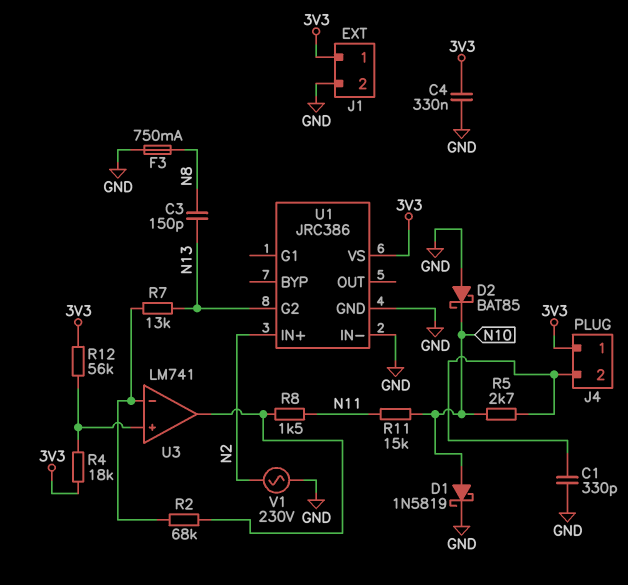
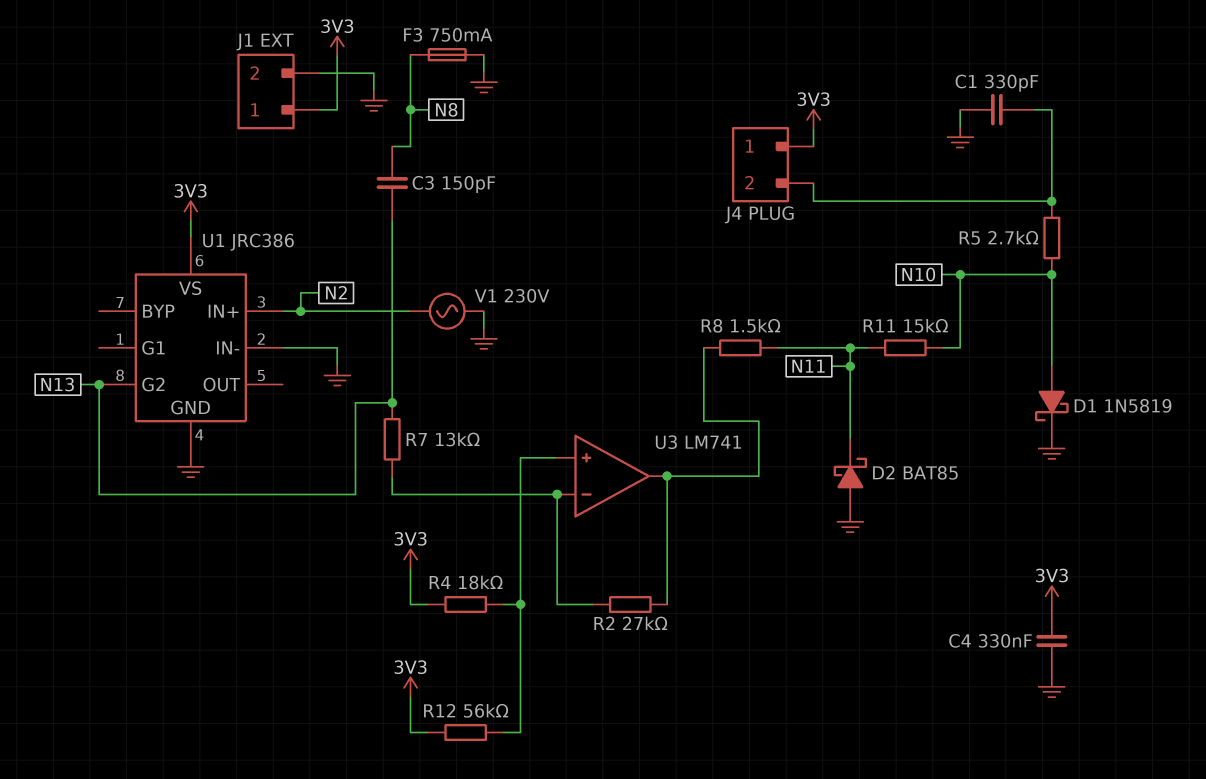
D2: schottky BAT85 (A GND, K N10) -> schottky BAT85 (A GND, K N11)
R2: 68k (U3/in-, U3/out) -> 27k (U3/in-, U3/out)

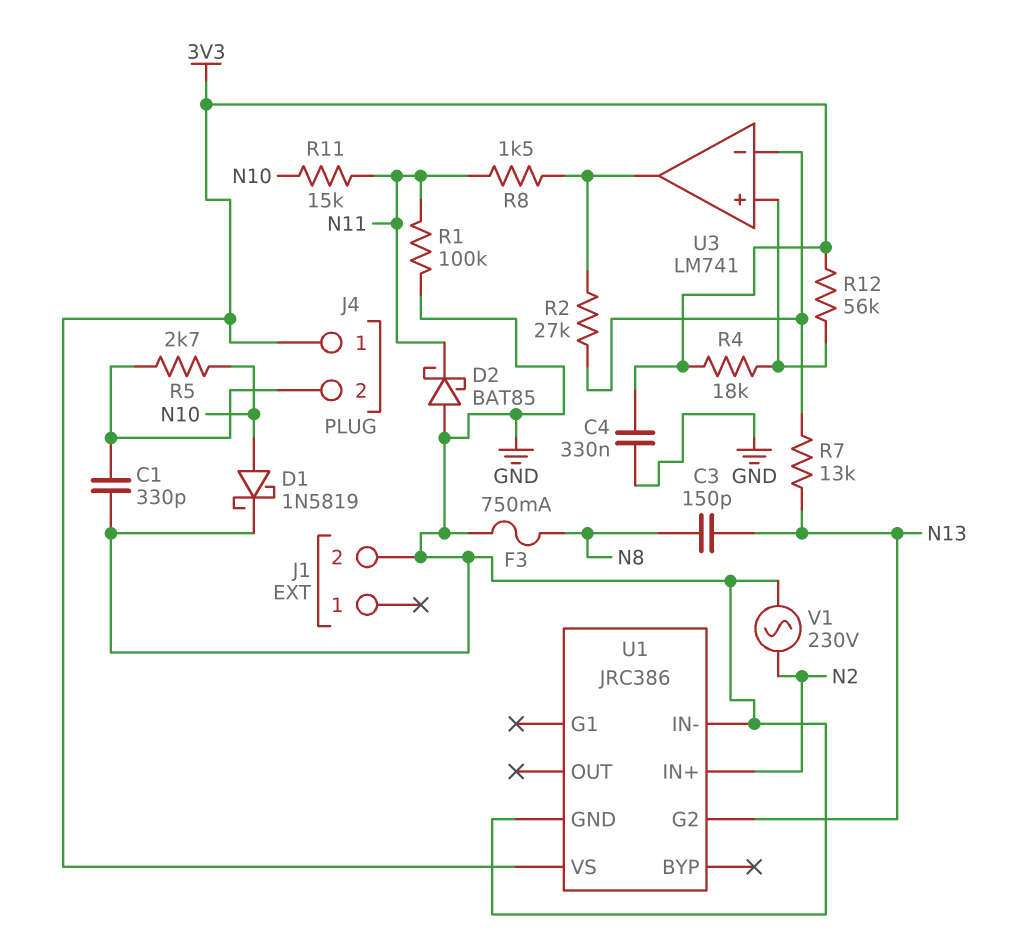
J1 pin 1: 3V3 -> none
R1: none -> 100k (GND, N11)

